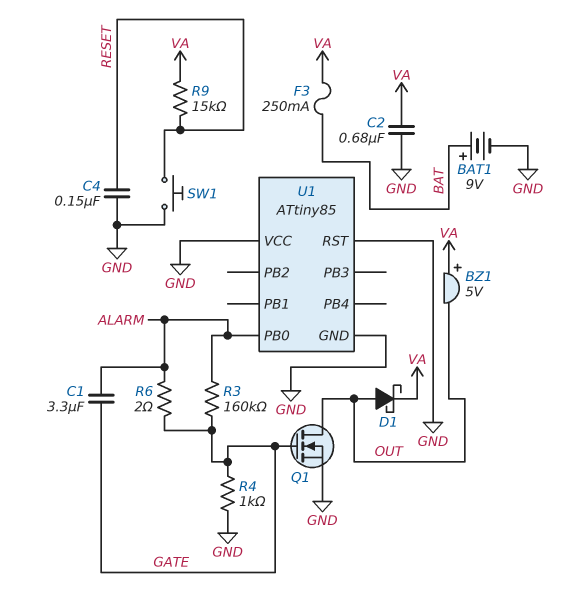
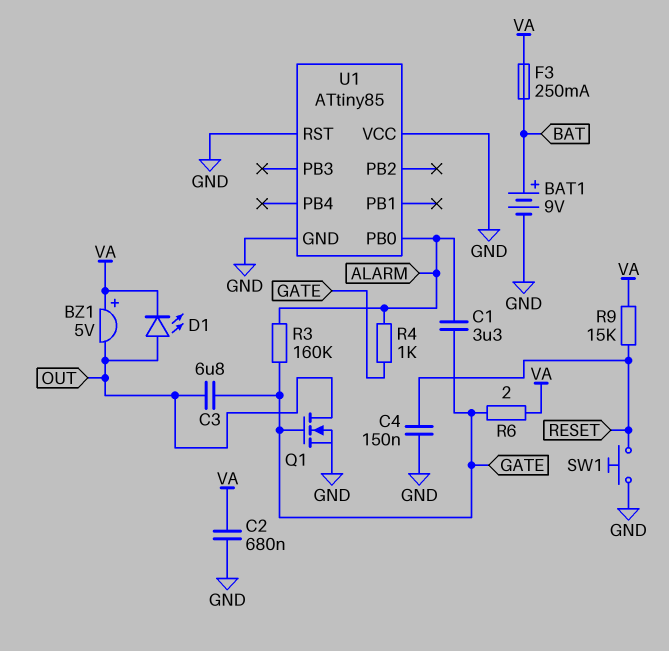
C3: none -> 6.8uF (GATE, OUT)
D1: schottky (A OUT, K VA) -> LED (A OUT, K VA)
R4: 1k (GATE, GND) -> 1k (ALARM, GATE)
R6: 2 (ALARM, GATE) -> 2 (GATE, VA)

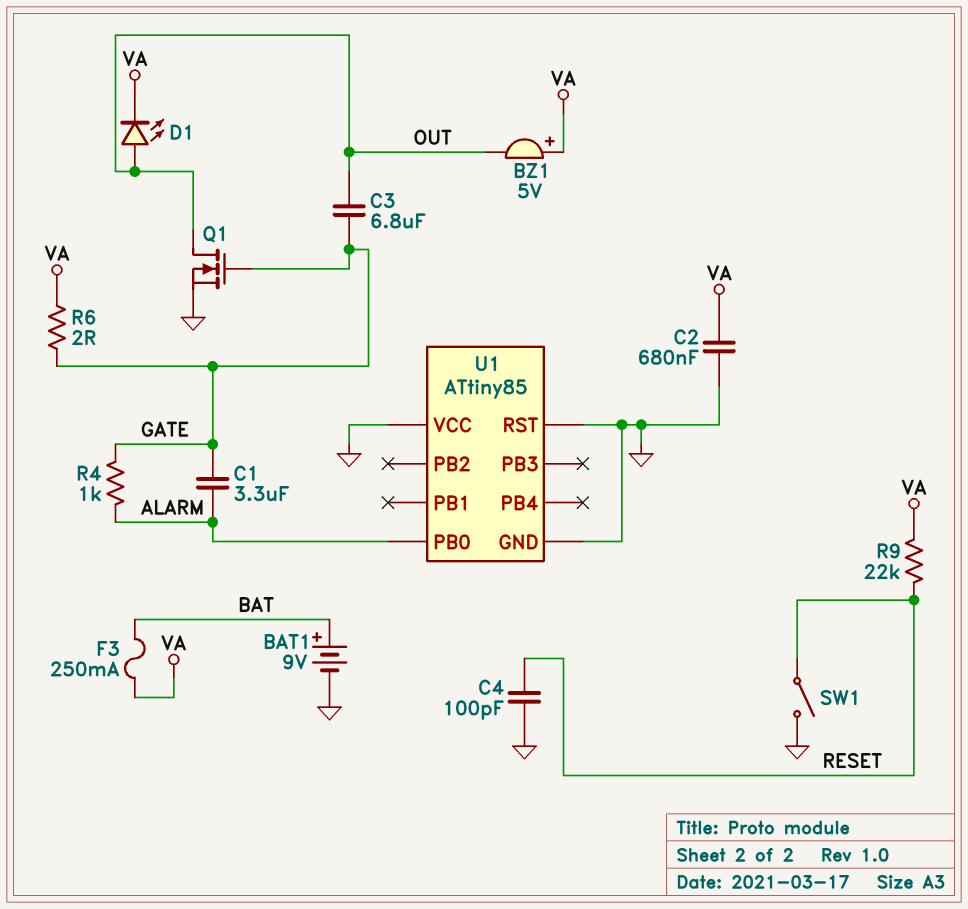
C4: 150nF (GND, RESET) -> 100pF (GND, RESET)
R3: 160k (ALARM, GATE) -> none
R9: 15k (RESET, VA) -> 22k (RESET, VA)
SW1: button (GND, RESET) -> switch (GND, RESET)

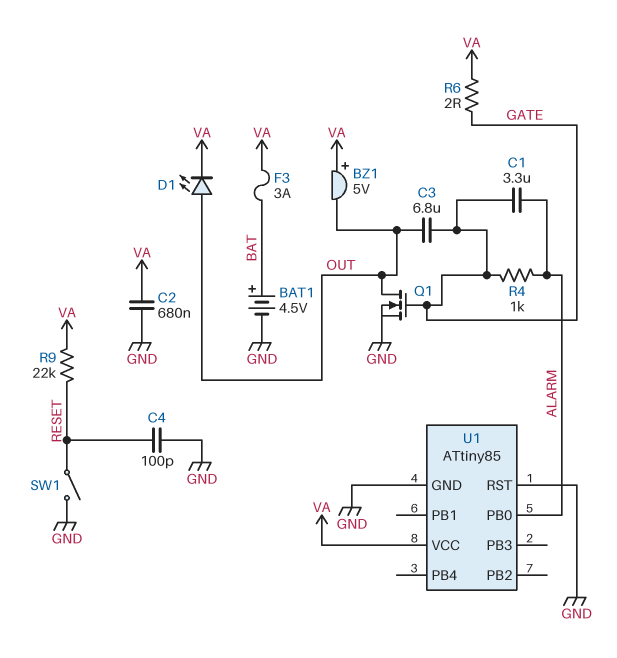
BAT1: 9V (plus BAT, minus GND) -> 4.5V (plus BAT, minus GND)
F3: 250mA (BAT, VA) -> 3A (BAT, VA)
U1 pin VCC: GND -> VA

